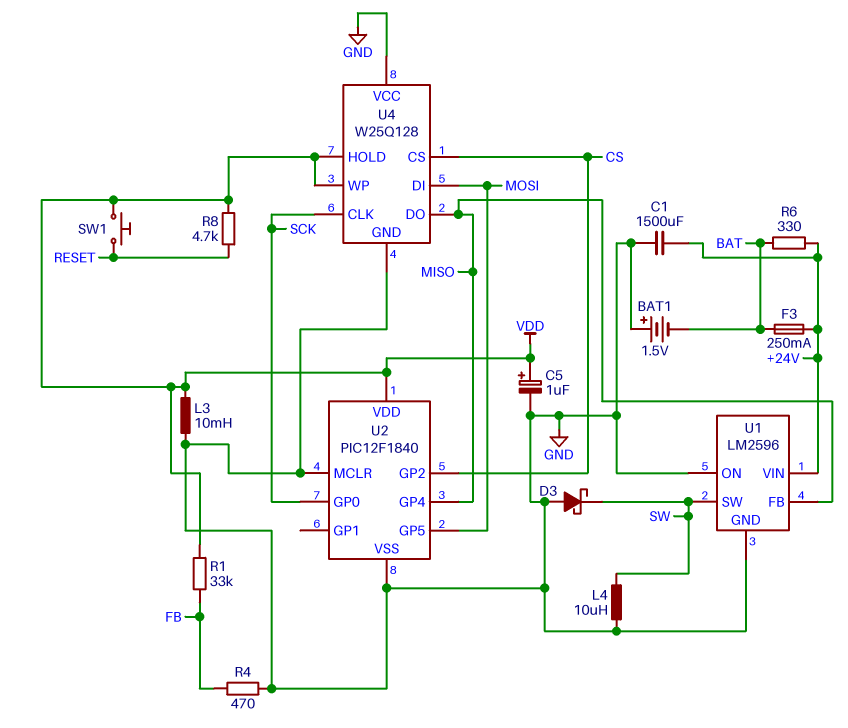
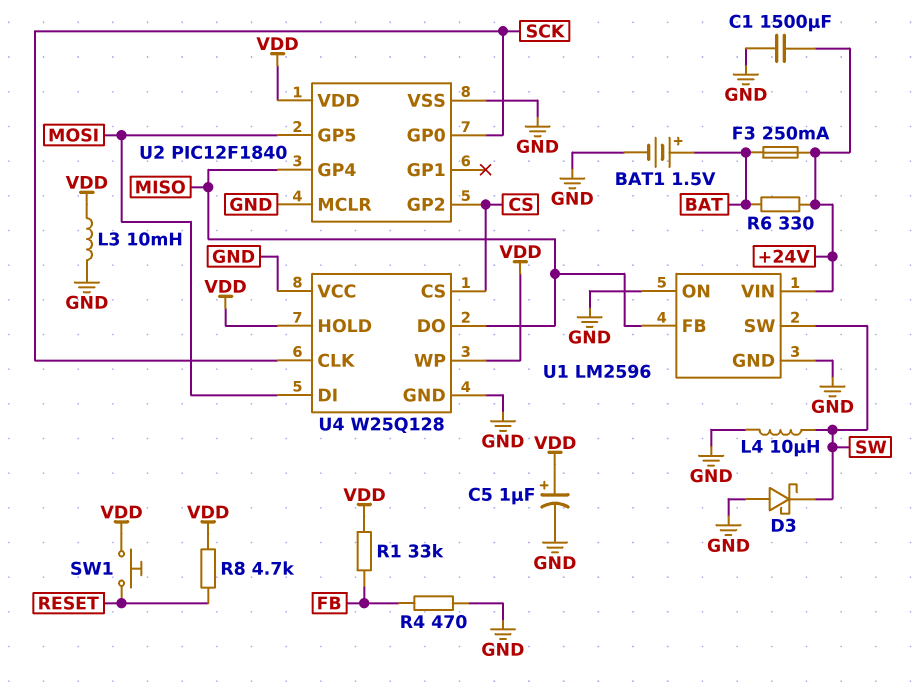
BAT1: 1.5V (plus GND, minus BAT) -> 1.5V (plus BAT, minus GND)

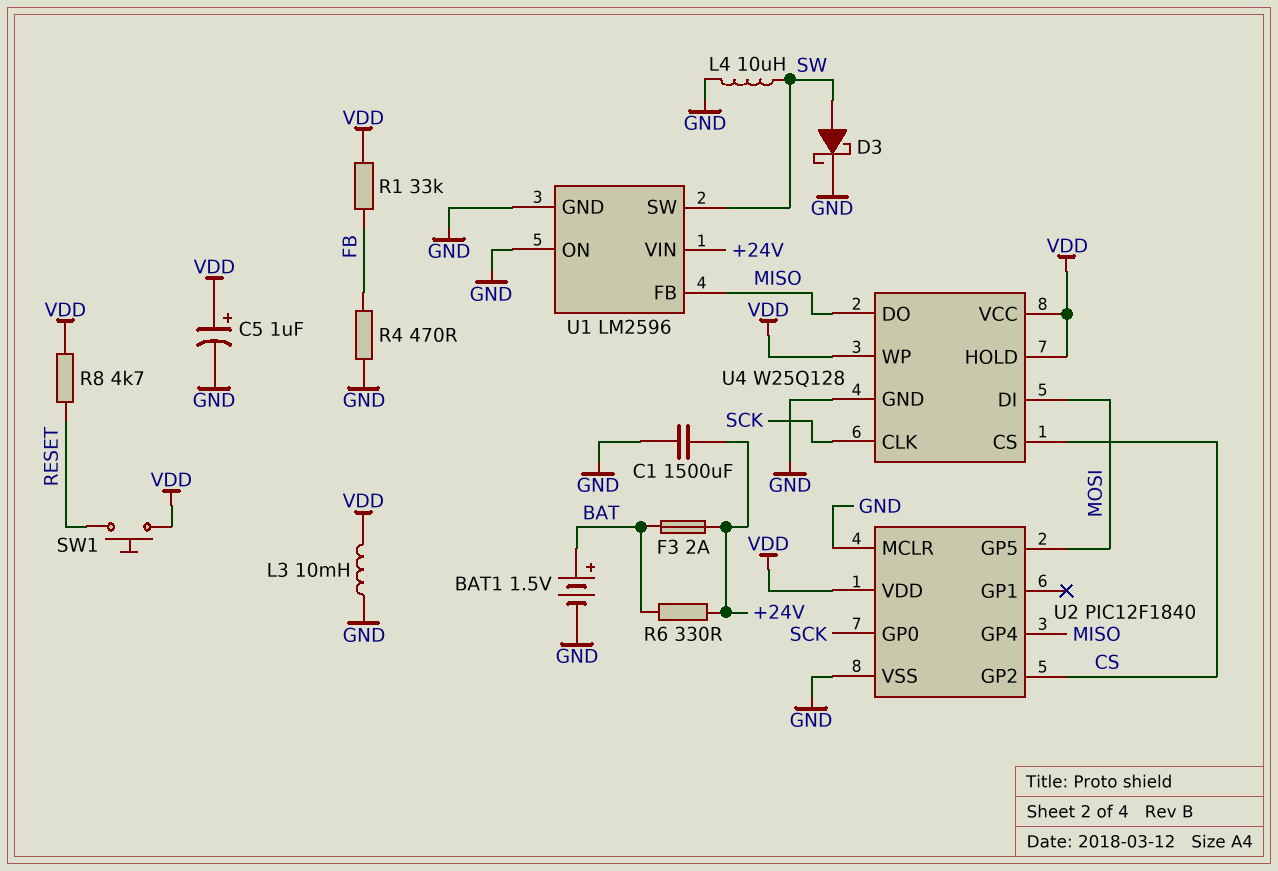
D3: schottky (A GND, K SW) -> schottky (A SW, K GND)
F3: 250mA (+24V, BAT) -> 2A (+24V, BAT)
U4 pin VCC: GND -> VDD

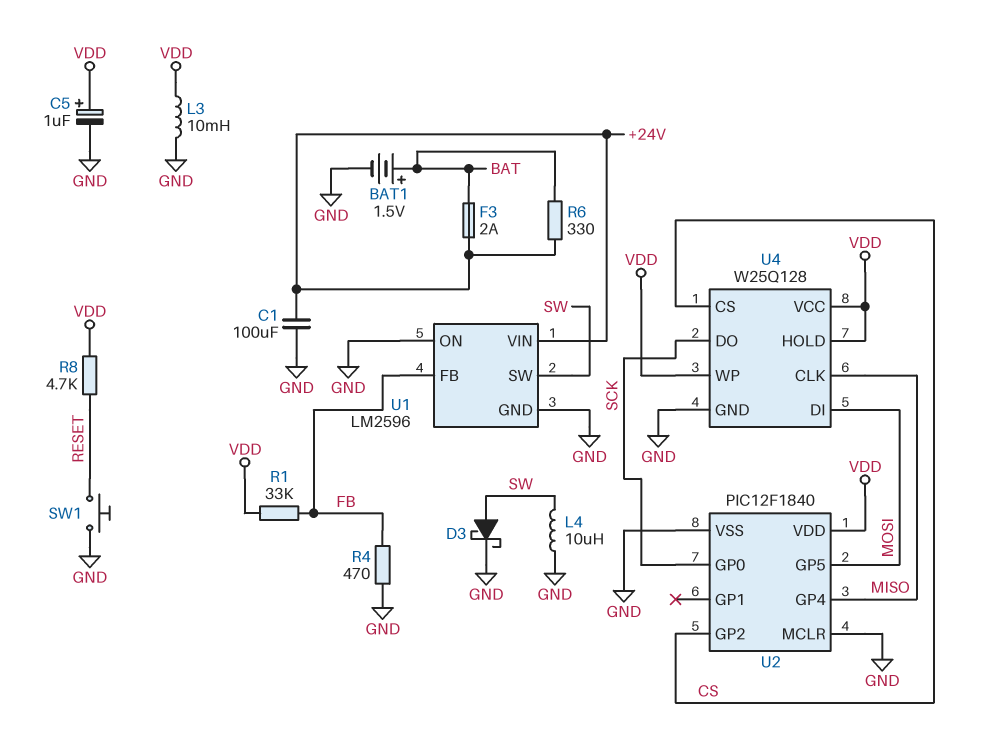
C1: 1500uF (+24V, GND) -> 100uF (+24V, GND)
SW1: button (RESET, VDD) -> button (GND, RESET)
U1 pin FB: MISO -> FB
U4 pin CLK: SCK -> MISO
U4 pin DO: MISO -> SCK

